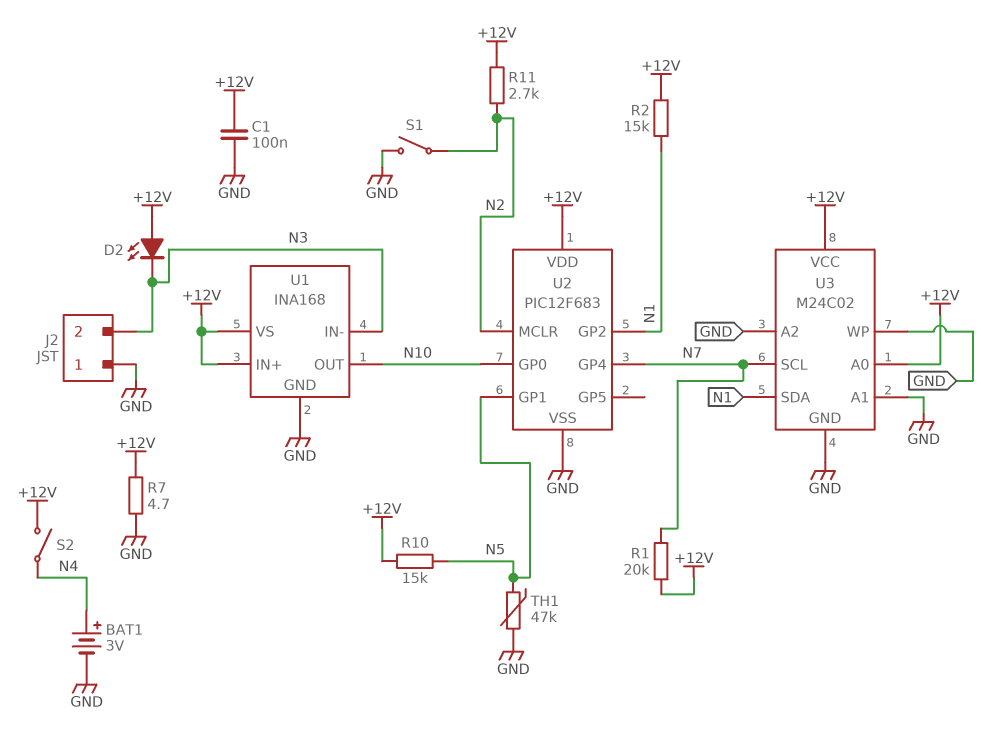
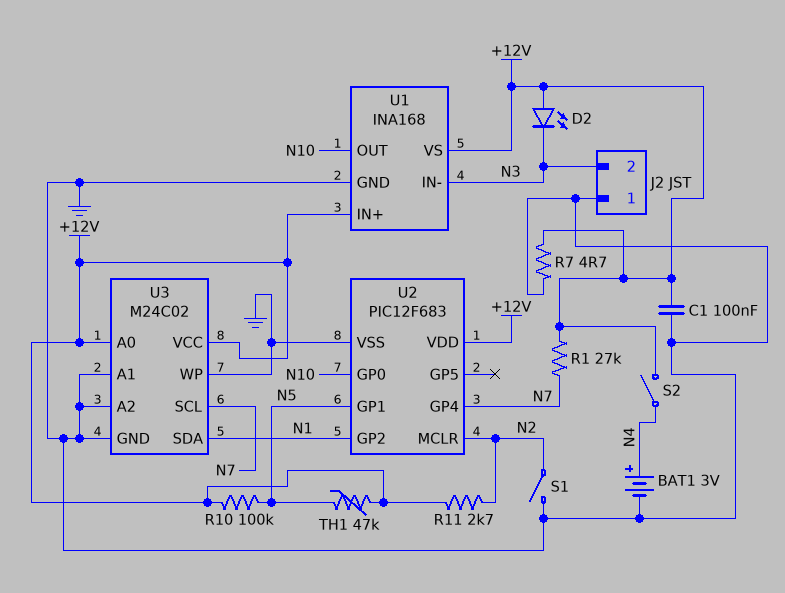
R1: 20k (+12V, N7) -> 27k (+12V, N7)
R2: 15k (+12V, N1) -> none
R10: 15k (+12V, N5) -> 100k (+12V, N5)
TH1: 47k (GND, N5) -> 47k (+12V, N5)

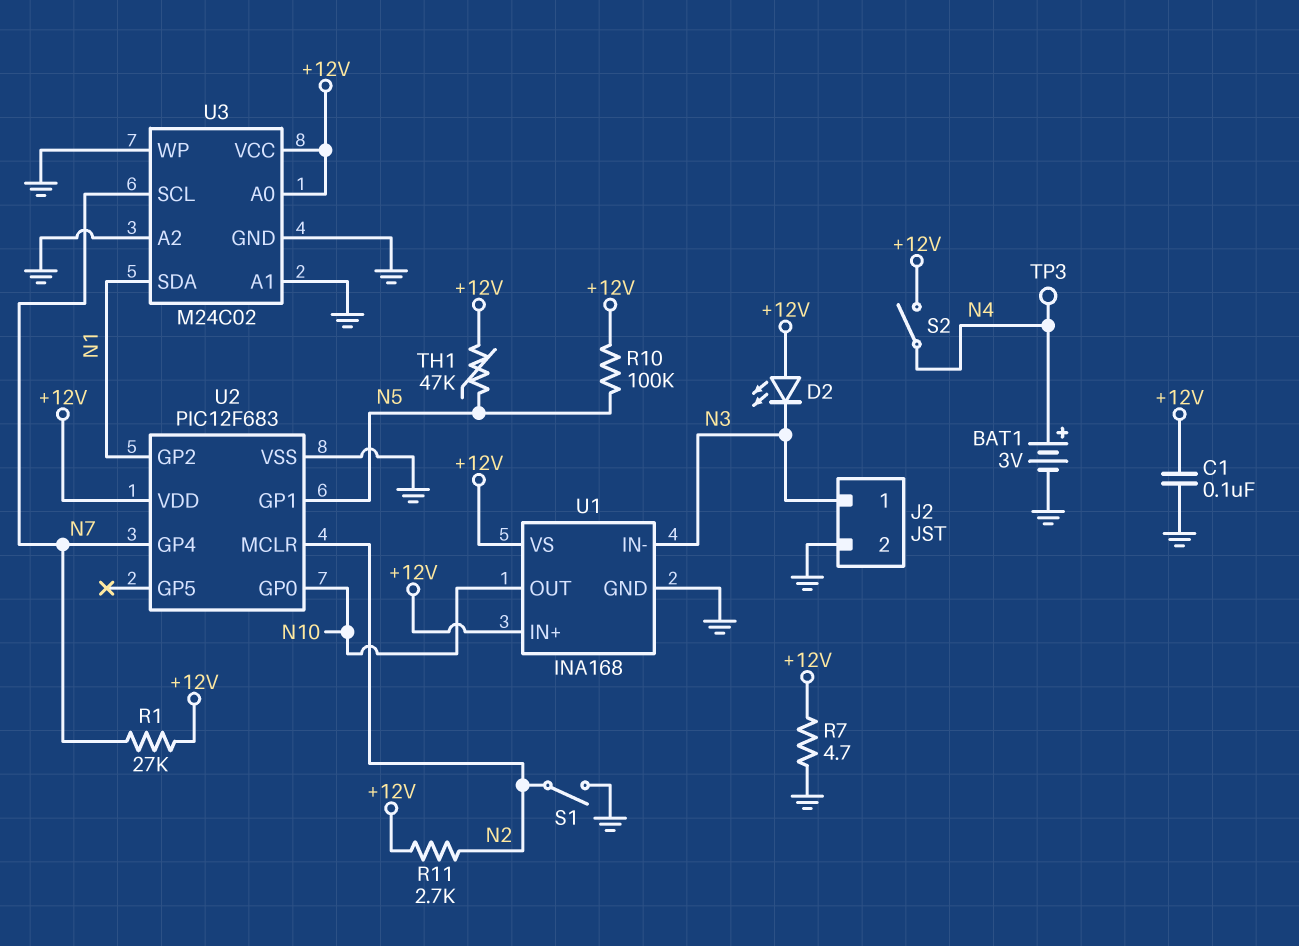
J2 pin 1: GND -> N3
J2 pin 2: N3 -> GND
TP3: none -> test point (N4)

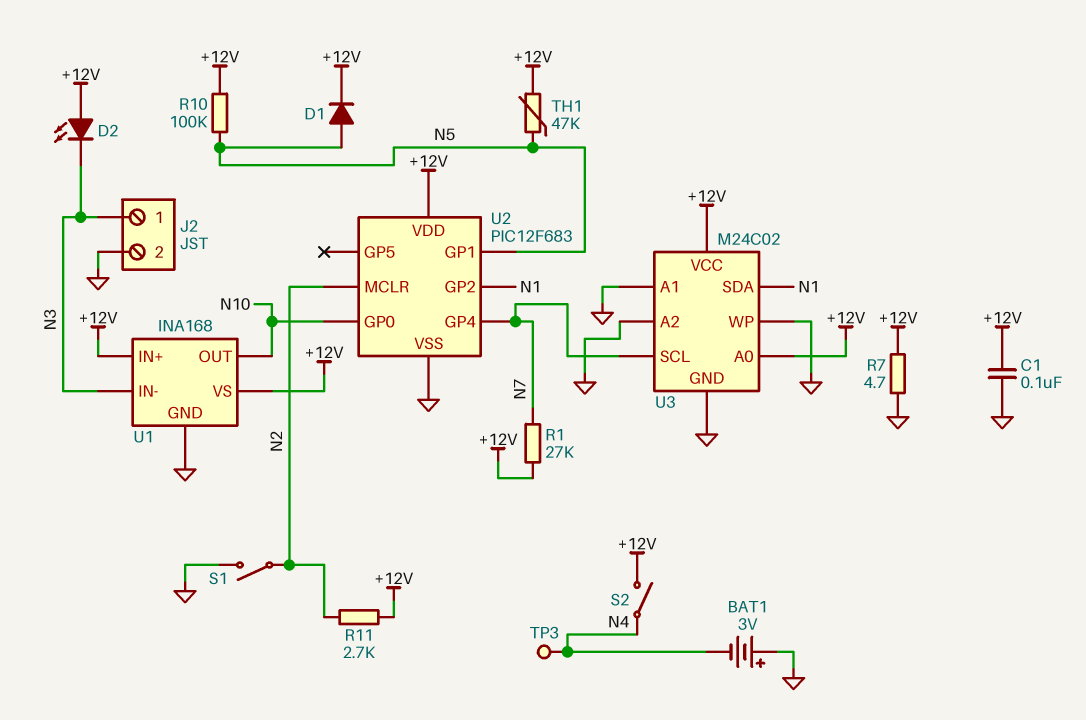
BAT1: 3V (plus N4, minus GND) -> 3V (plus GND, minus N4)
D1: none -> diode (A N5, K +12V)

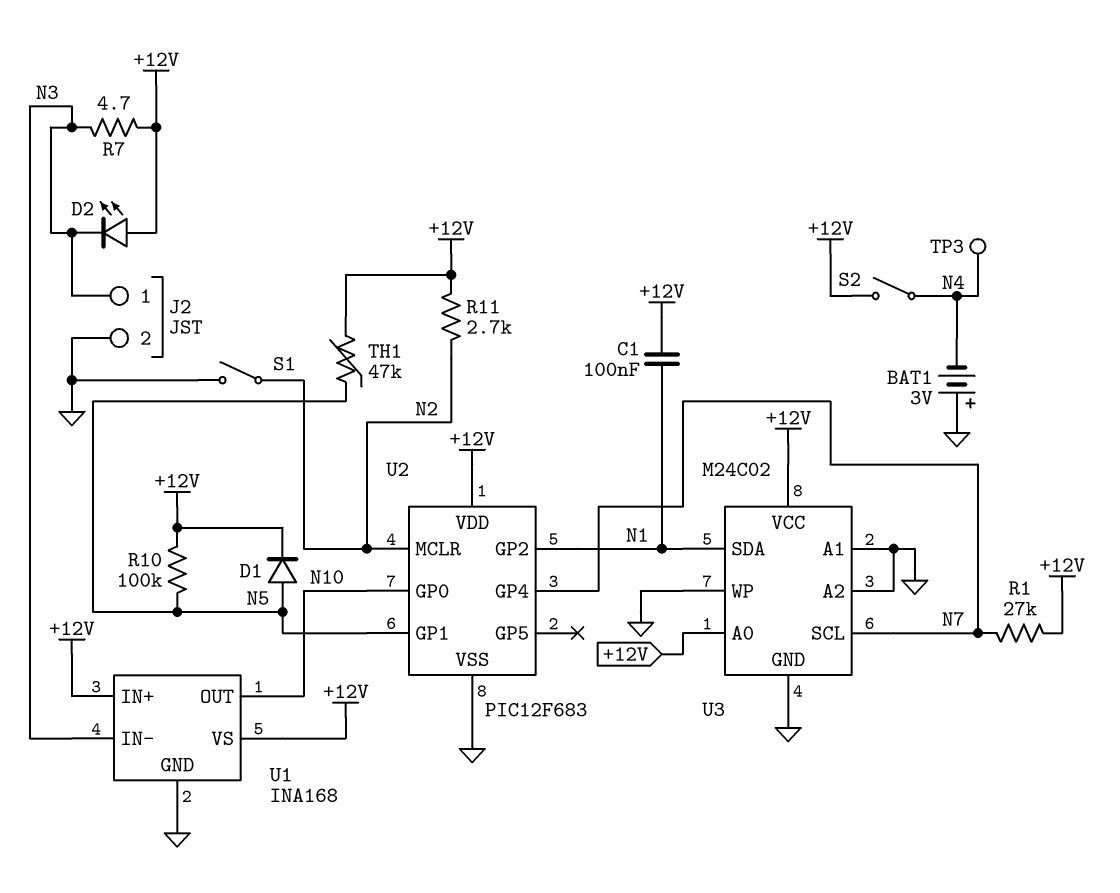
C1: 100nF (+12V, GND) -> 100nF (+12V, N1)
R7: 4.7 (+12V, GND) -> 4.7 (+12V, N3)

